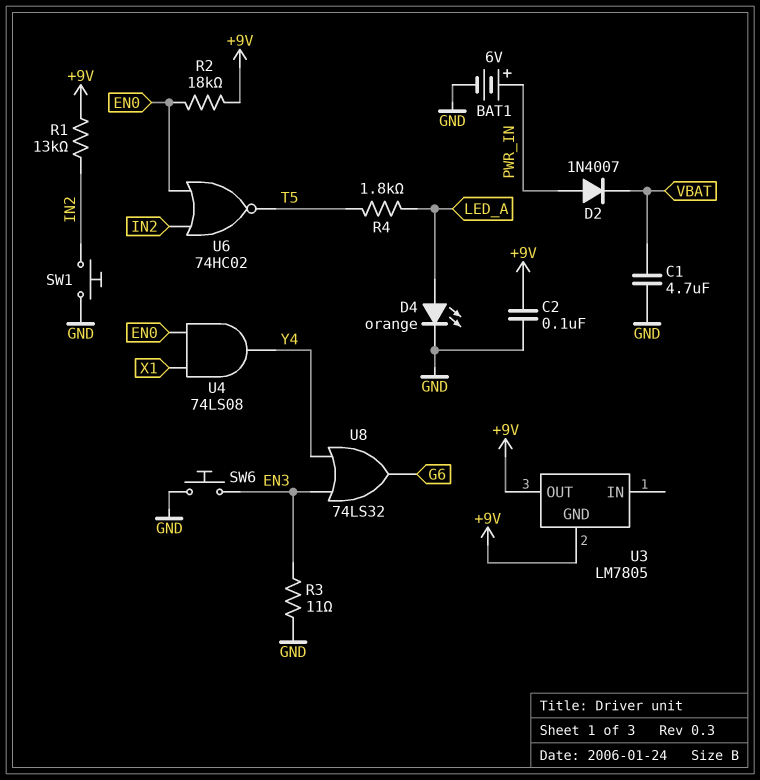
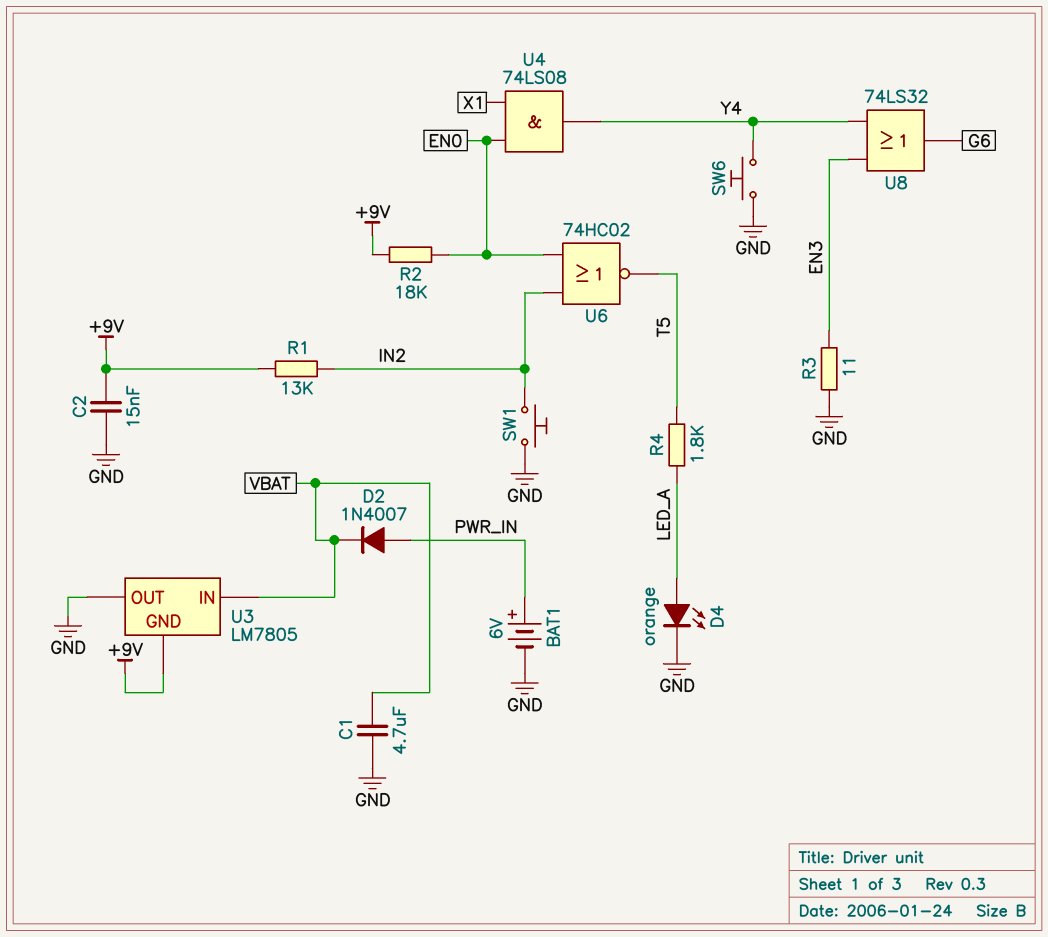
C2: 100nF (+9V, GND) -> 15nF (+9V, GND)
SW6: button (EN3, GND) -> button (GND, Y4)
U3 pin IN: none -> VBAT
U3 pin OUT: +9V -> GND

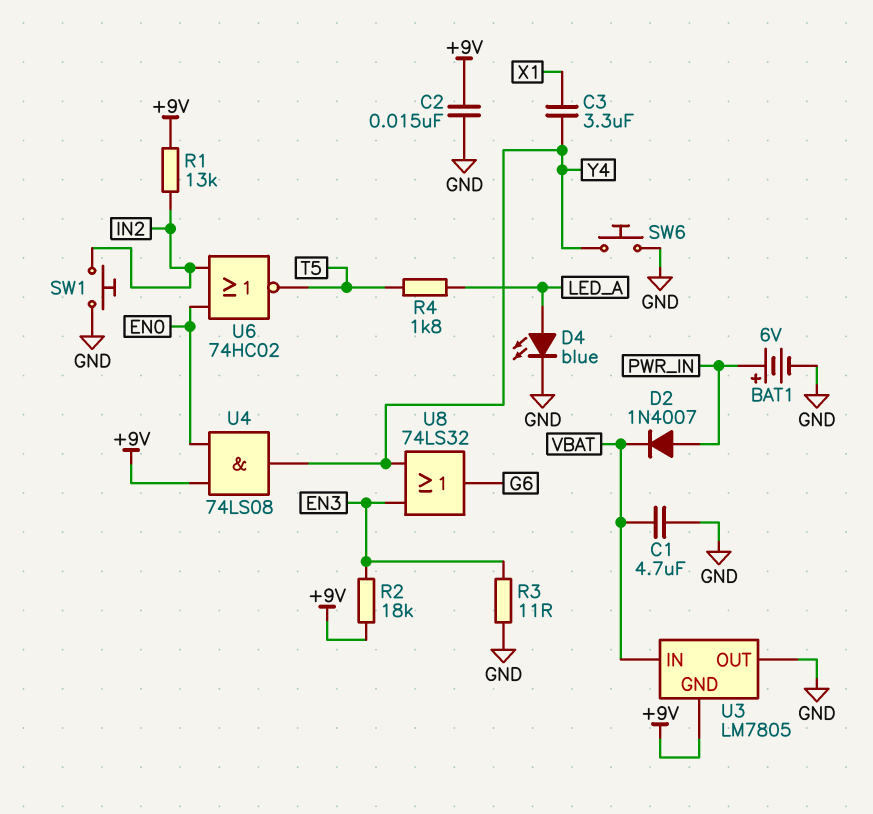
C3: none -> 3.3uF (X1, Y4)
D4: LED orange (A LED_A, K GND) -> LED blue (A LED_A, K GND)
R2: 18k (+9V, EN0) -> 18k (+9V, EN3)
U4: AND 74LS08 (in EN0, in X1, out Y4) -> AND 74LS08 (in +9V, in EN0, out Y4)

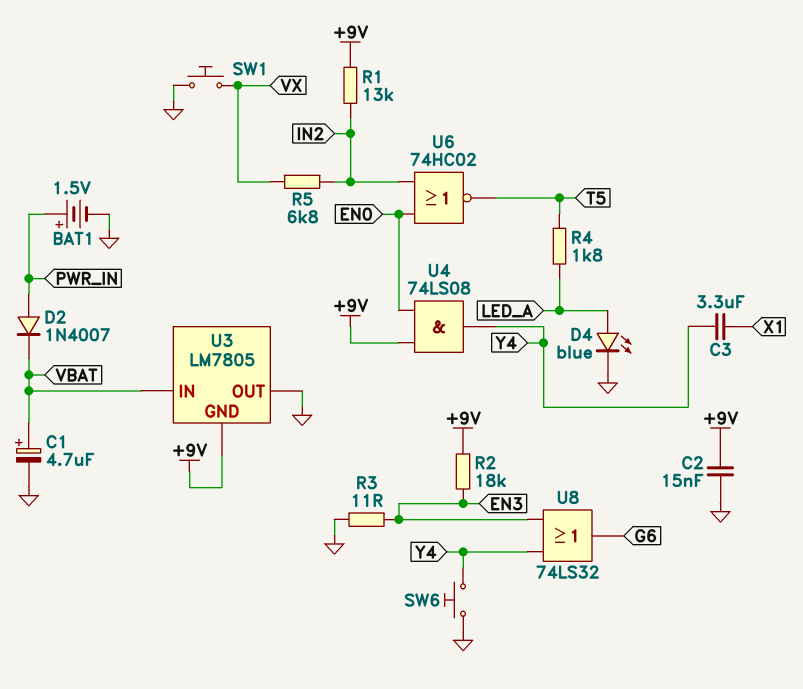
BAT1: 6V (plus PWR_IN, minus GND) -> 1.5V (plus PWR_IN, minus GND)
C1: 4.7uF (GND, VBAT) -> 4.7uF (plus VBAT, minus GND)
R5: none -> 6.8k (IN2, VX)
SW1: button (GND, IN2) -> button (GND, VX)

